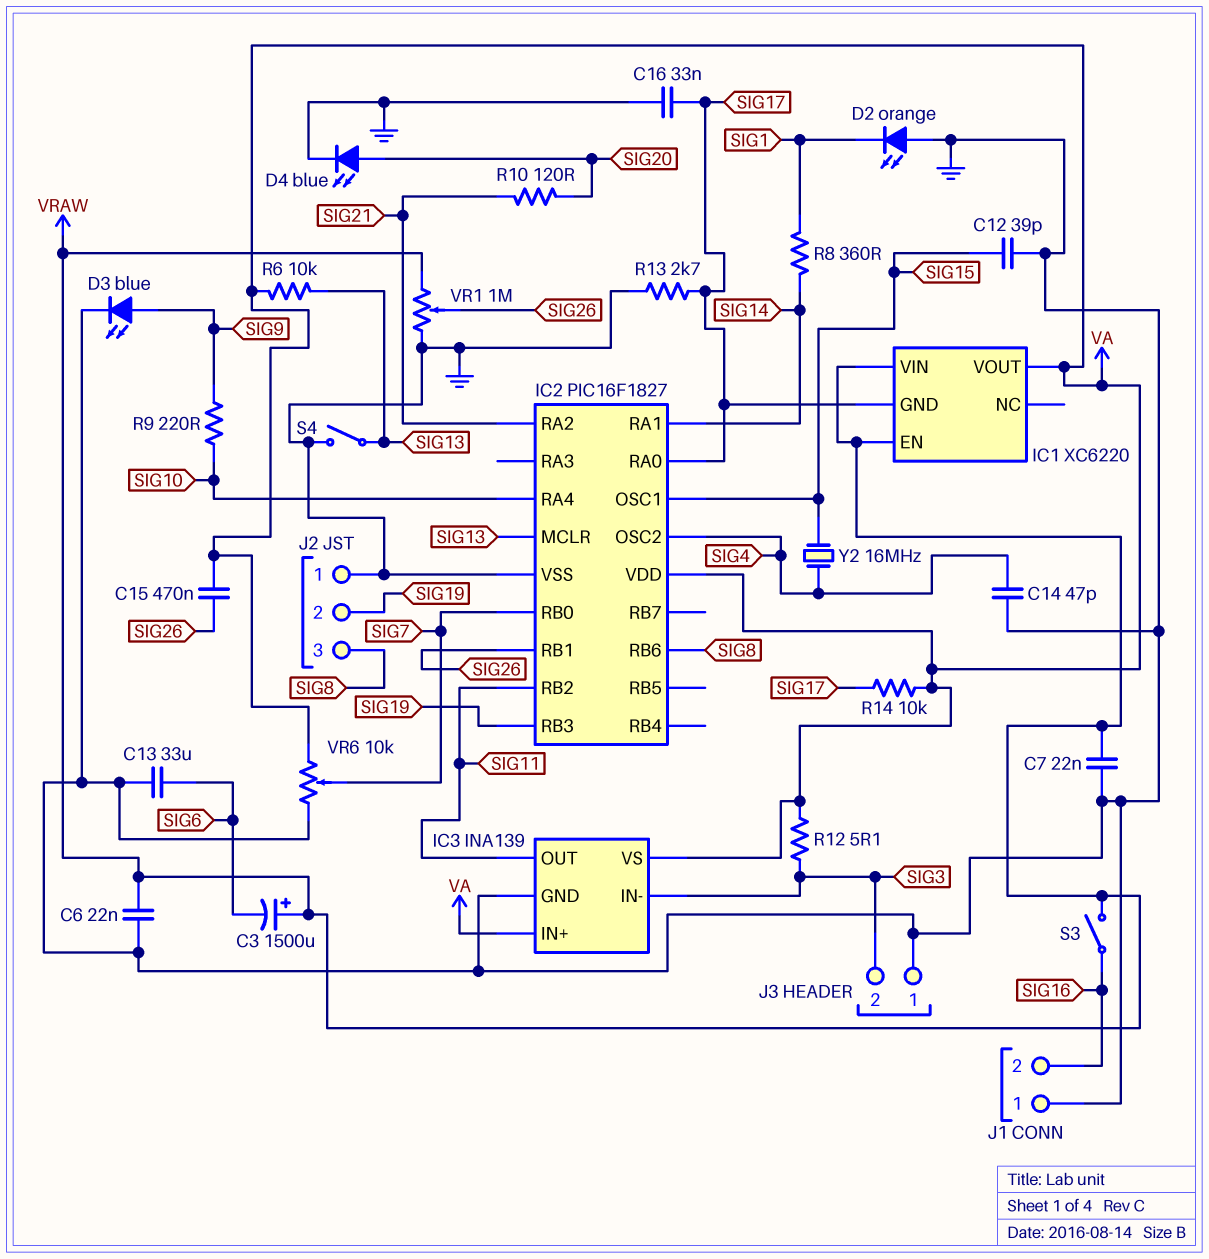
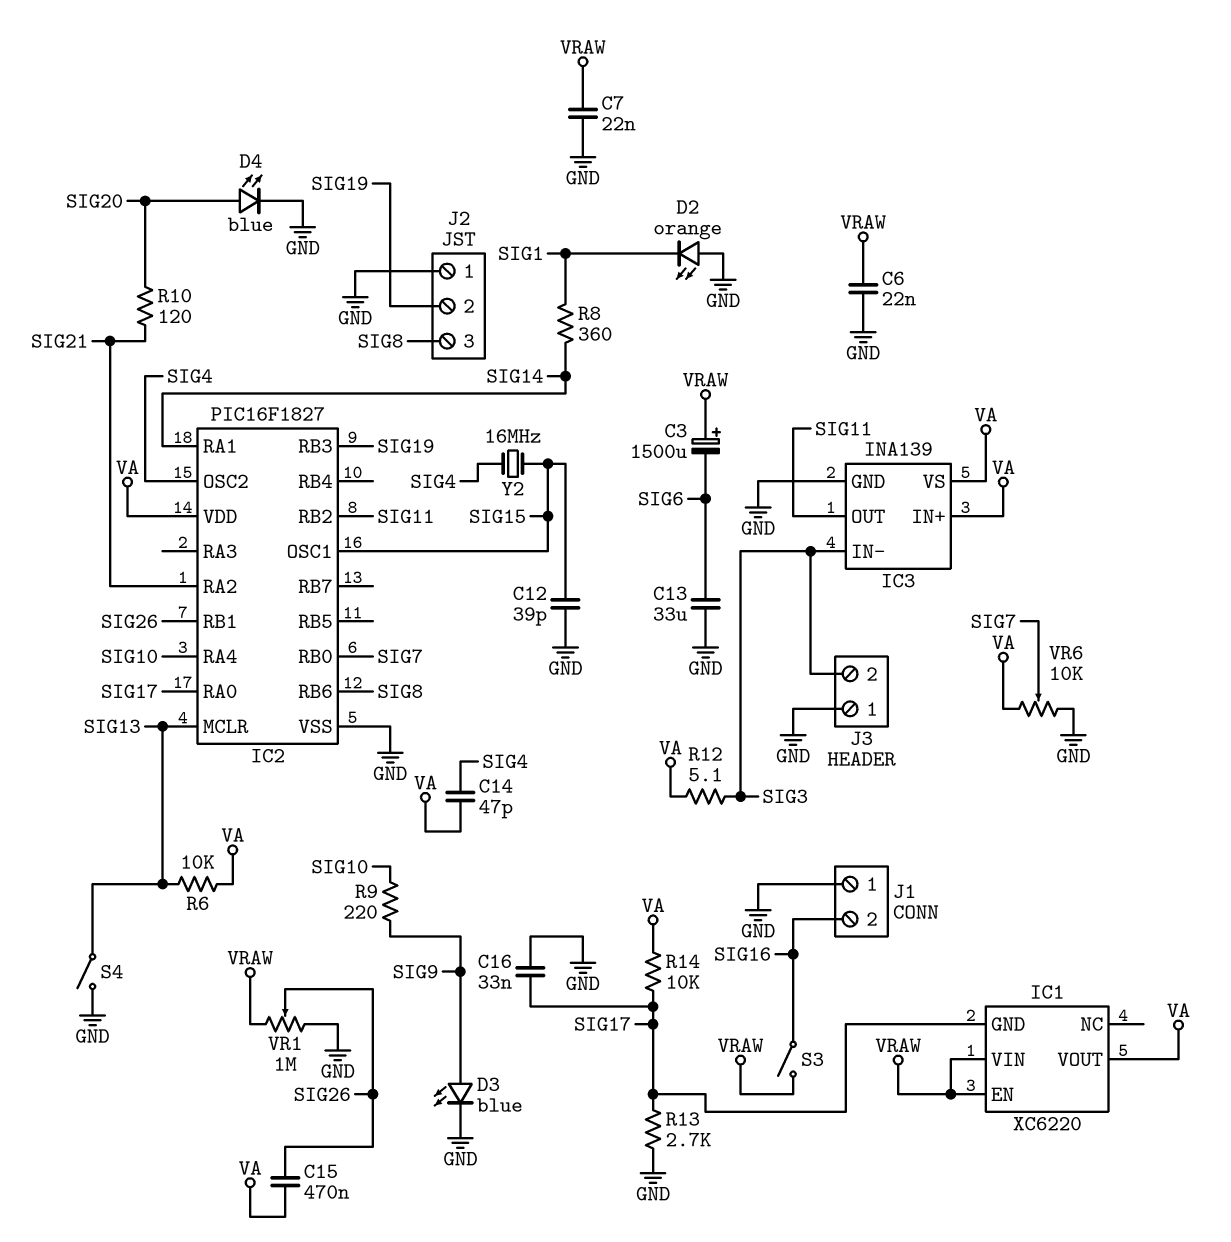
C14: 47pF (GND, SIG4) -> 47pF (SIG4, VA)

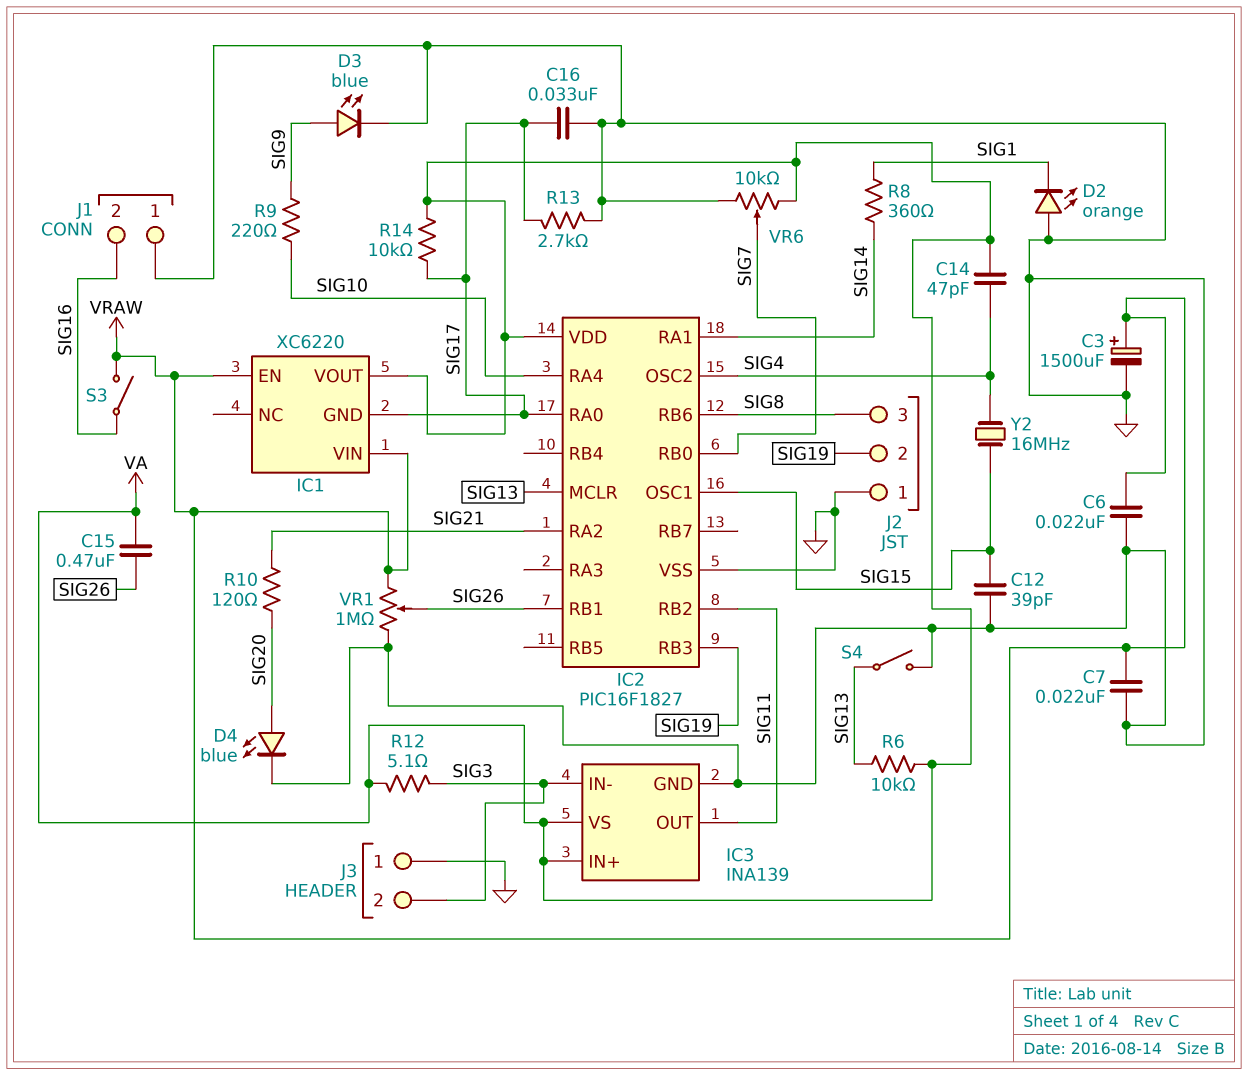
C3: 1500uF (plus VRAW, minus SIG6) -> 1500uF (plus VRAW, minus GND)
C13: 33uF (GND, SIG6) -> none

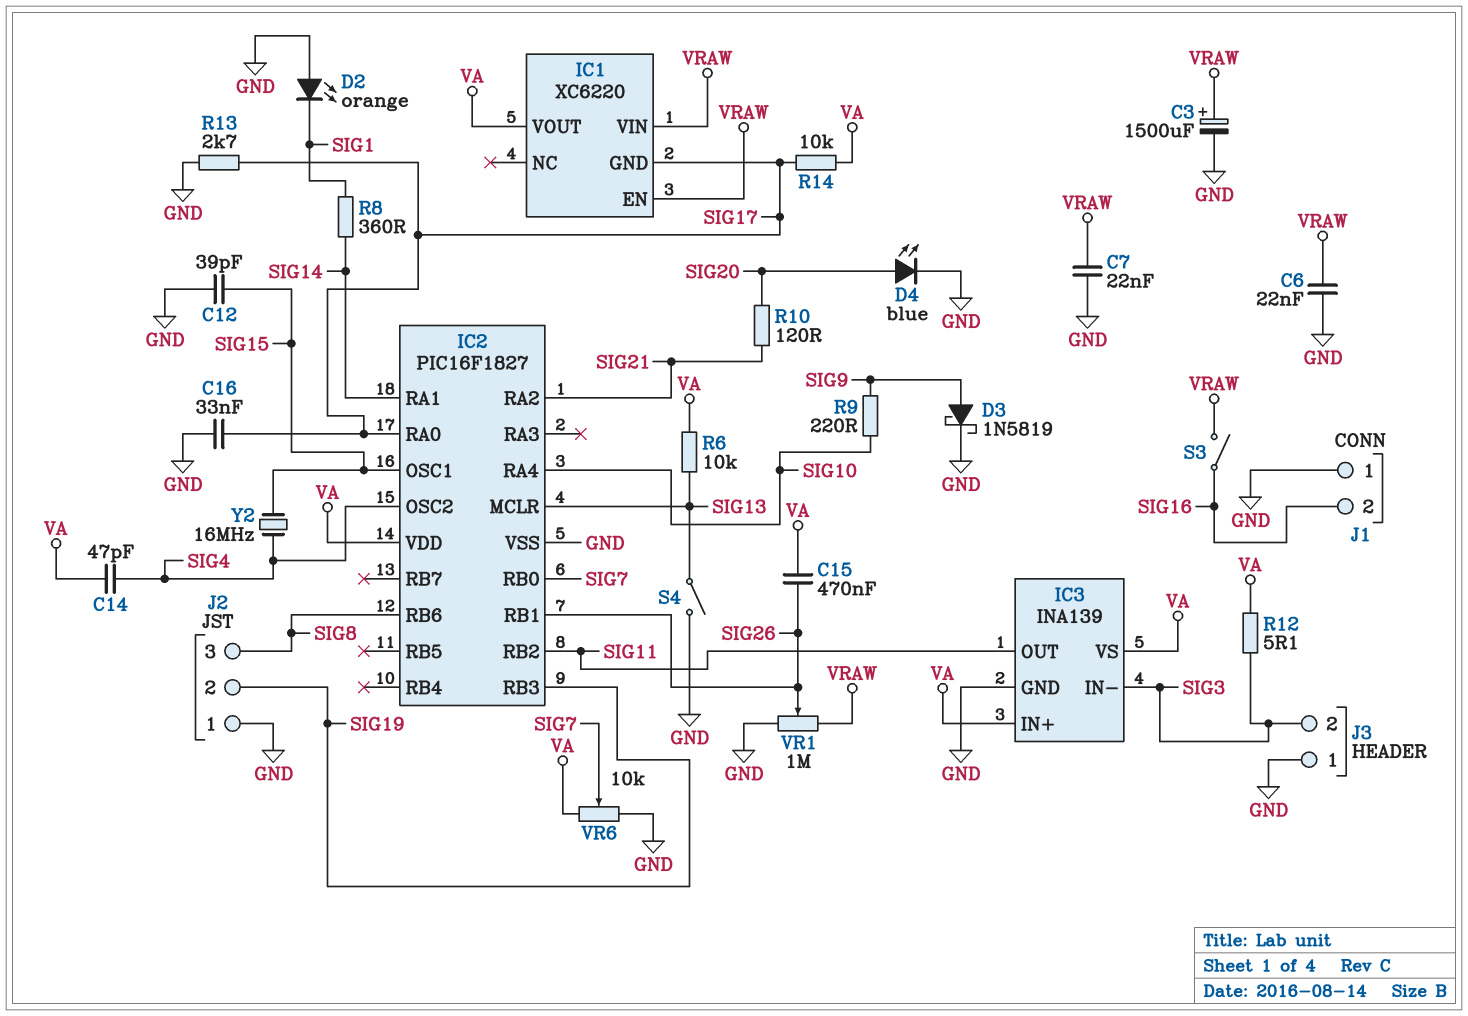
D3: LED blue (A SIG9, K GND) -> schottky 1N5819 (A SIG9, K GND)

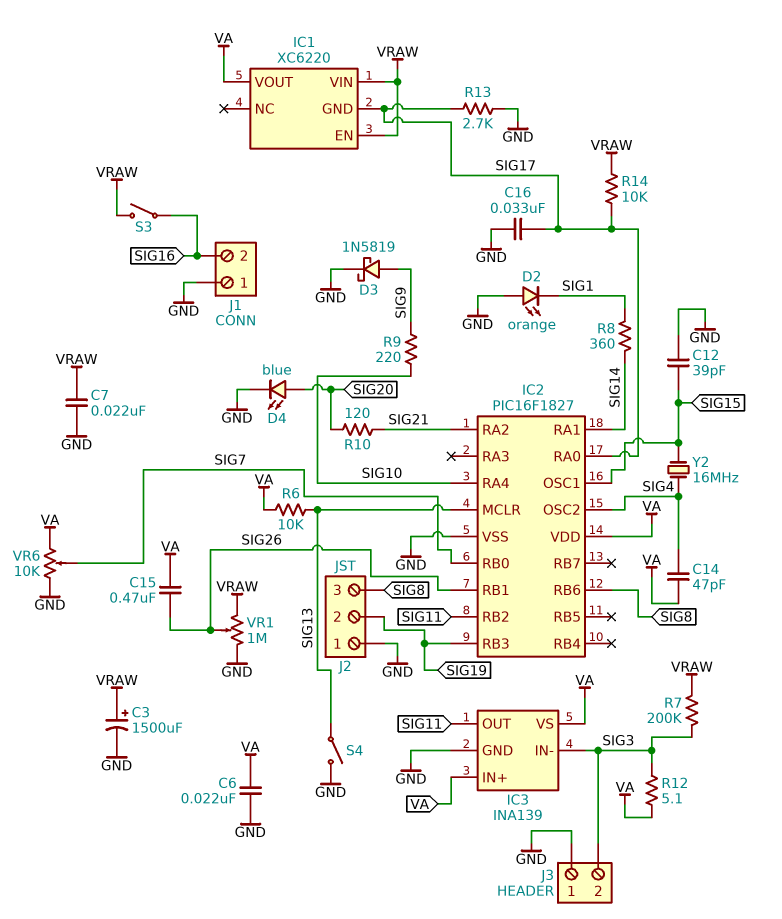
C6: 22nF (GND, VRAW) -> 22nF (GND, VA)
R7: none -> 200k (SIG3, VRAW)
R14: 10k (SIG17, VA) -> 10k (SIG17, VRAW)

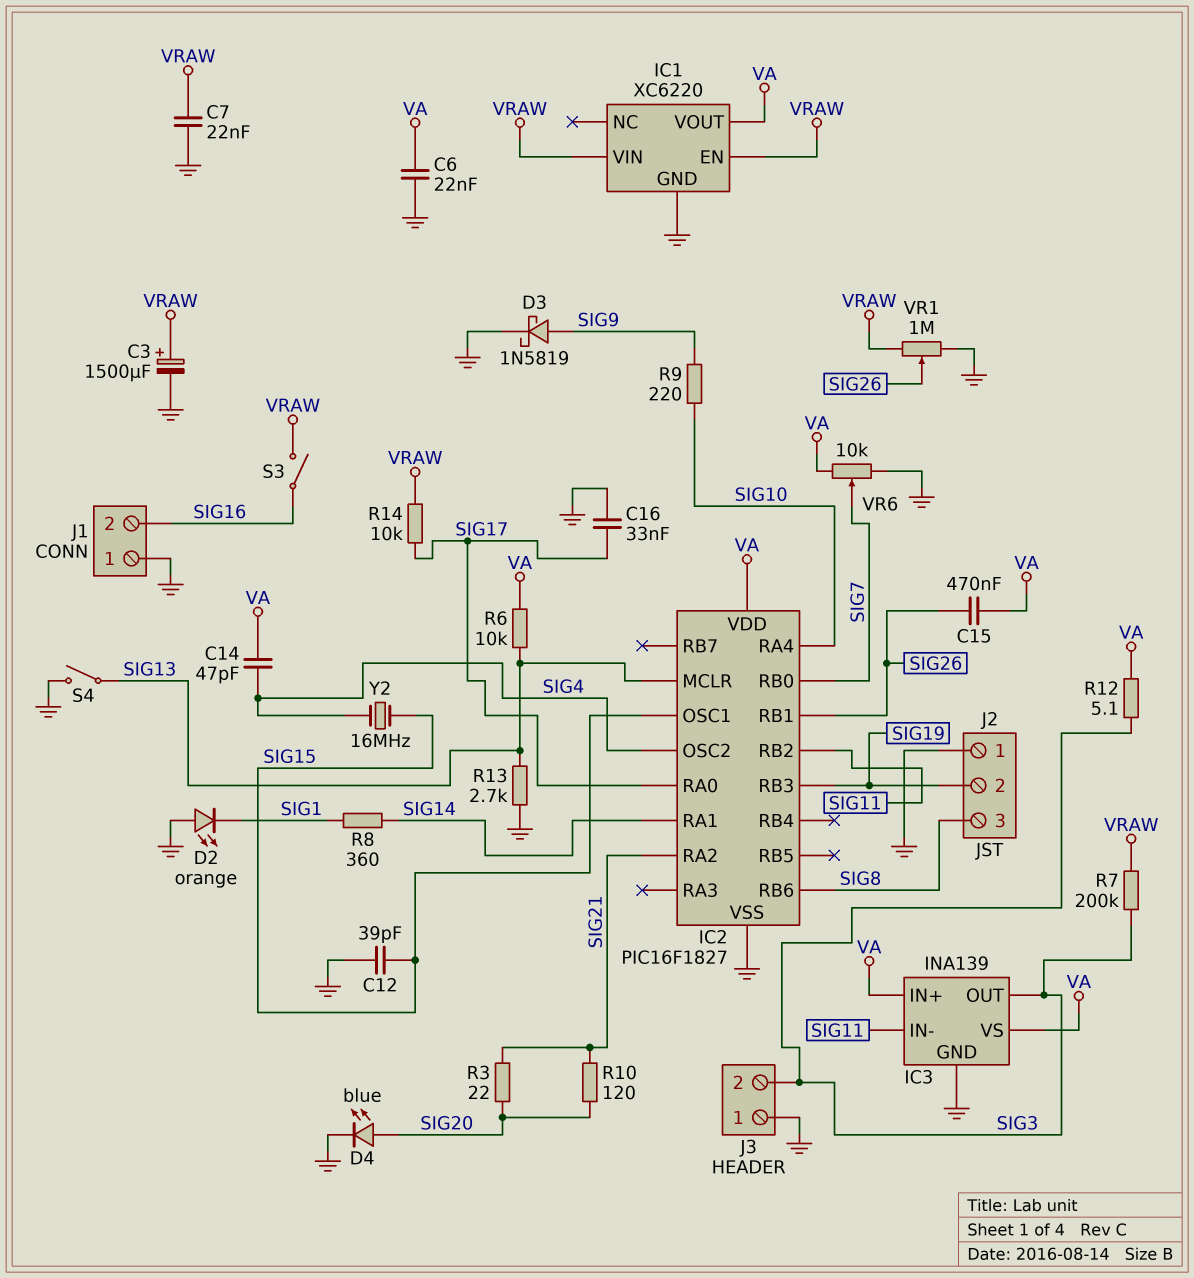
IC1 pin GND: SIG17 -> GND
IC3 pin IN-: SIG3 -> SIG11
IC3 pin OUT: SIG11 -> SIG3
R3: none -> 22 (SIG20, SIG21)
R13: 2.7k (GND, SIG17) -> 2.7k (GND, SIG13)

